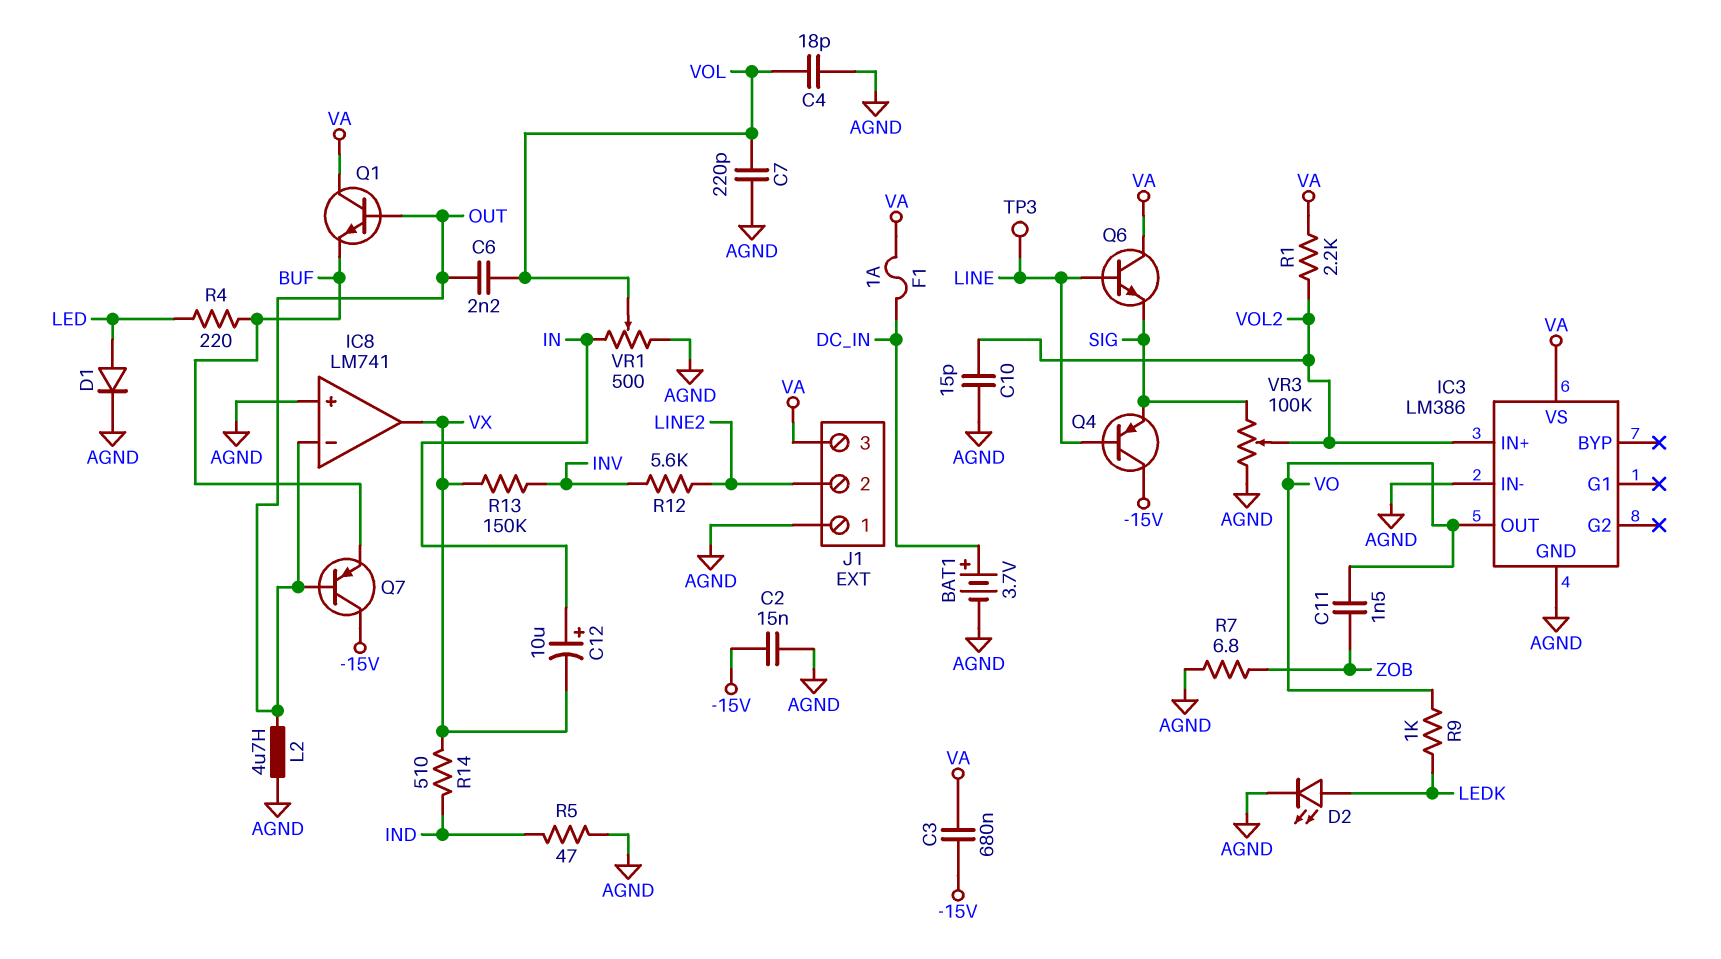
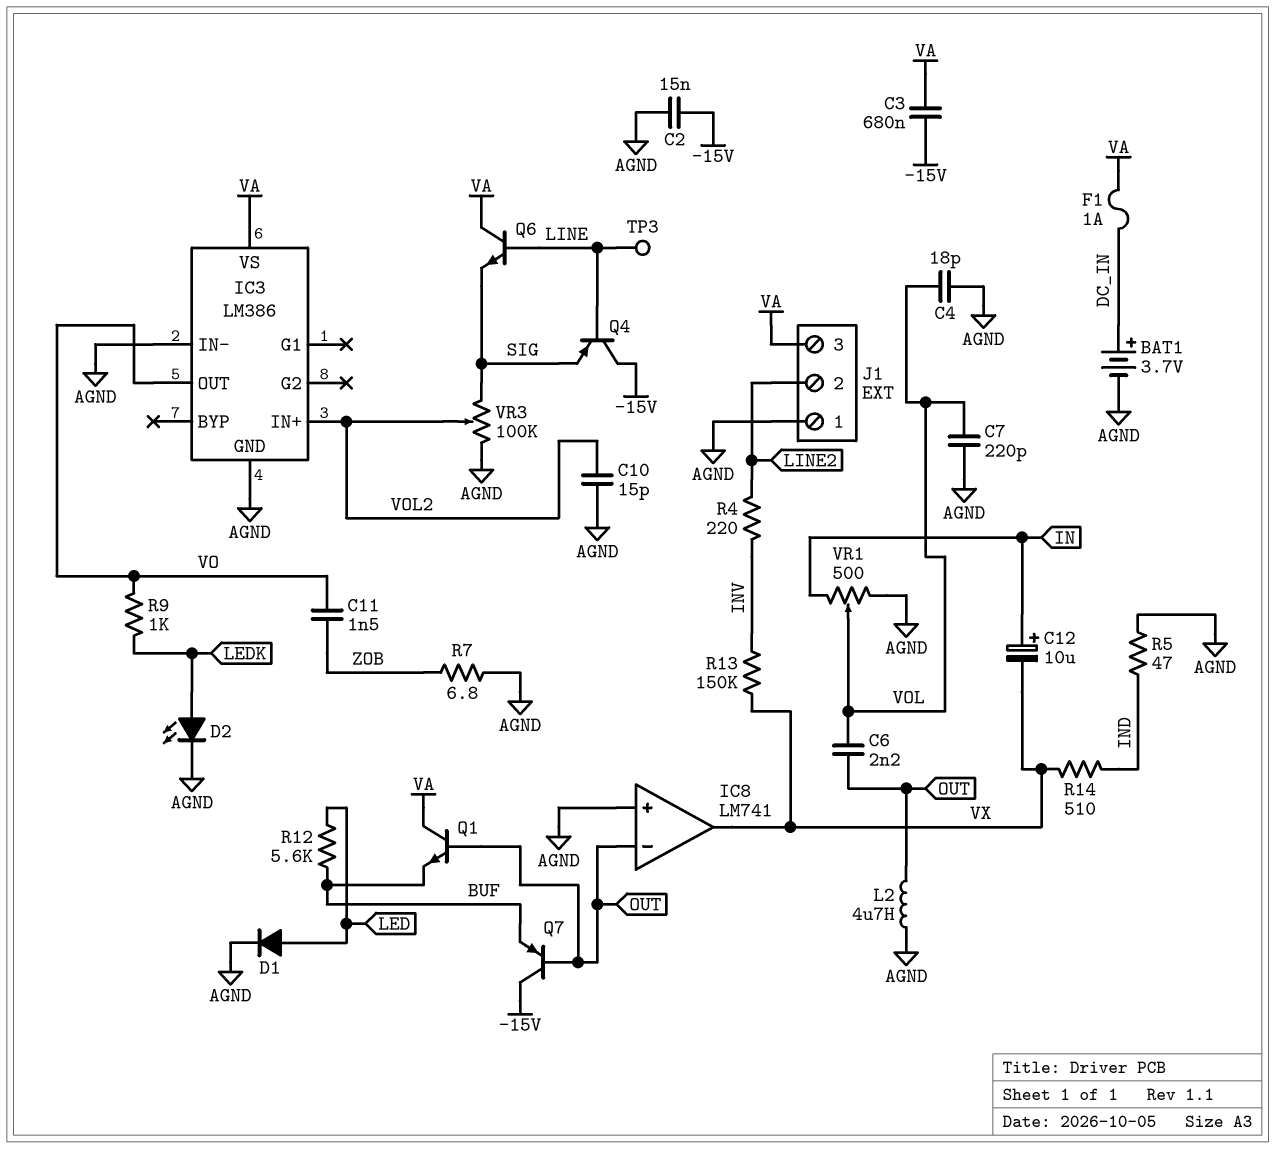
R1: 2.2k (VA, VOL2) -> none
R4: 220 (BUF, LED) -> 220 (INV, LINE2)
R12: 5.6k (INV, LINE2) -> 5.6k (BUF, LED)

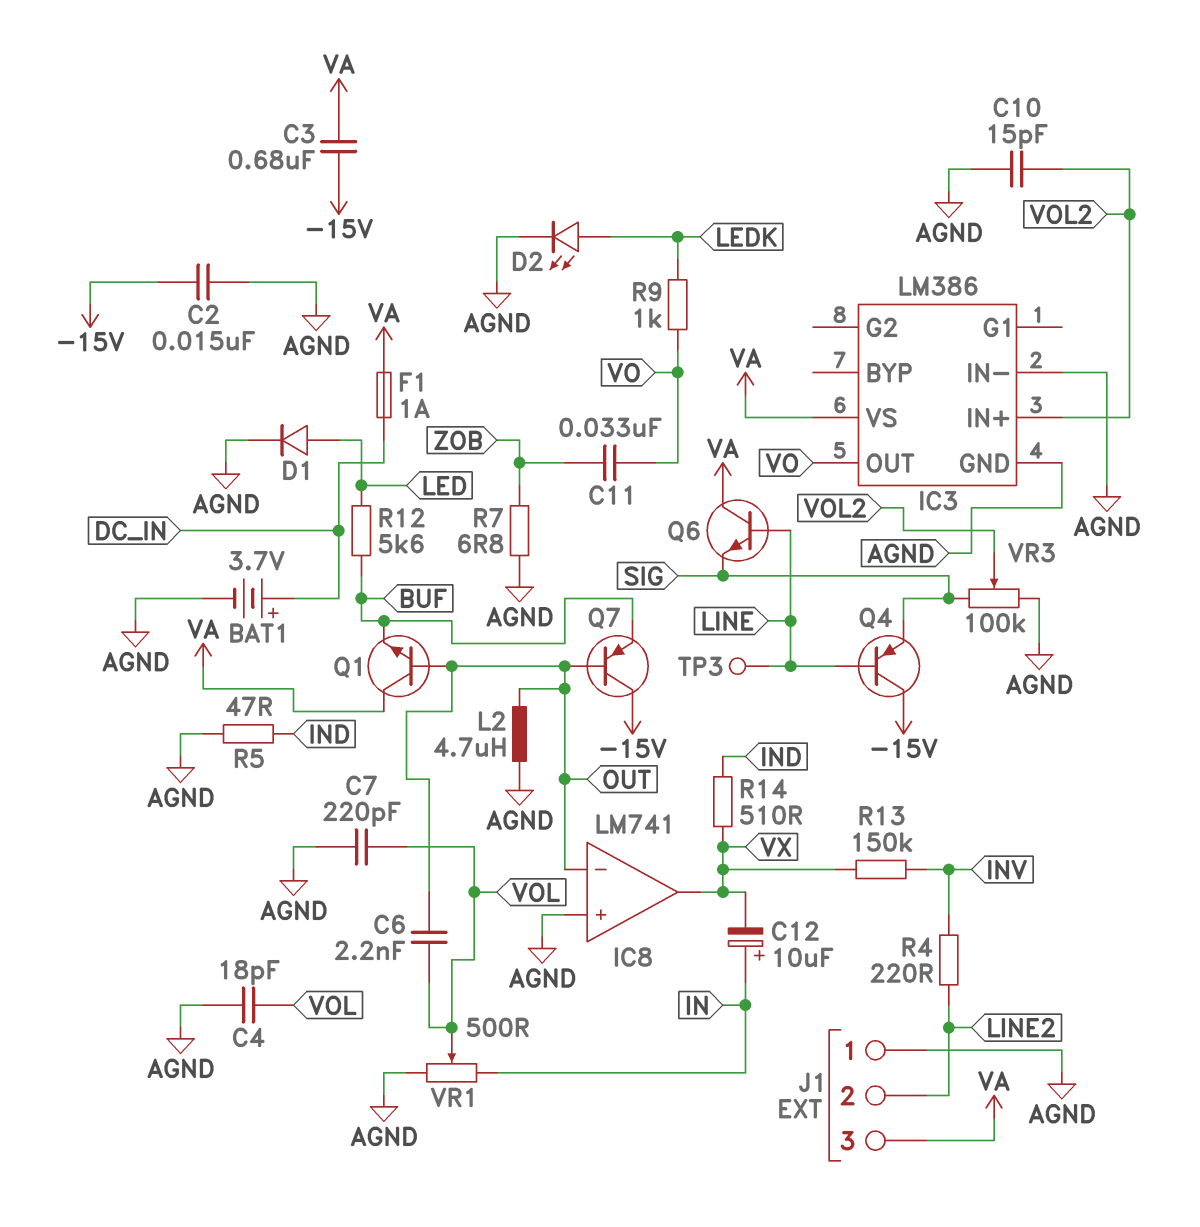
C11: 1.5nF (VO, ZOB) -> 33nF (VO, ZOB)

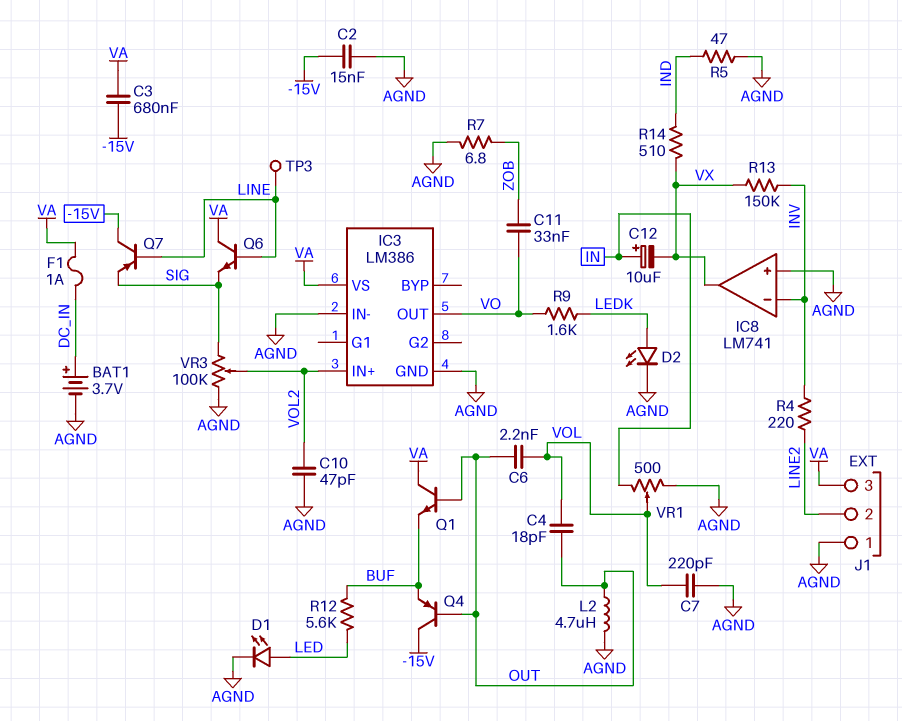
C4: 18pF (AGND, VOL) -> 18pF (OUT, VOL)
C10: 15pF (AGND, VOL2) -> 47pF (AGND, VOL2)
D1: diode (A LED, K AGND) -> LED (A LED, K AGND)
IC8 pin in-: OUT -> INV
Q4: PNP (B LINE, C -15V, E SIG) -> PNP (B OUT, C -15V, E BUF)
Q7: PNP (B OUT, C -15V, E BUF) -> PNP (B LINE, C -15V, E SIG)
R9: 1k (LEDK, VO) -> 1.6k (LEDK, VO)

